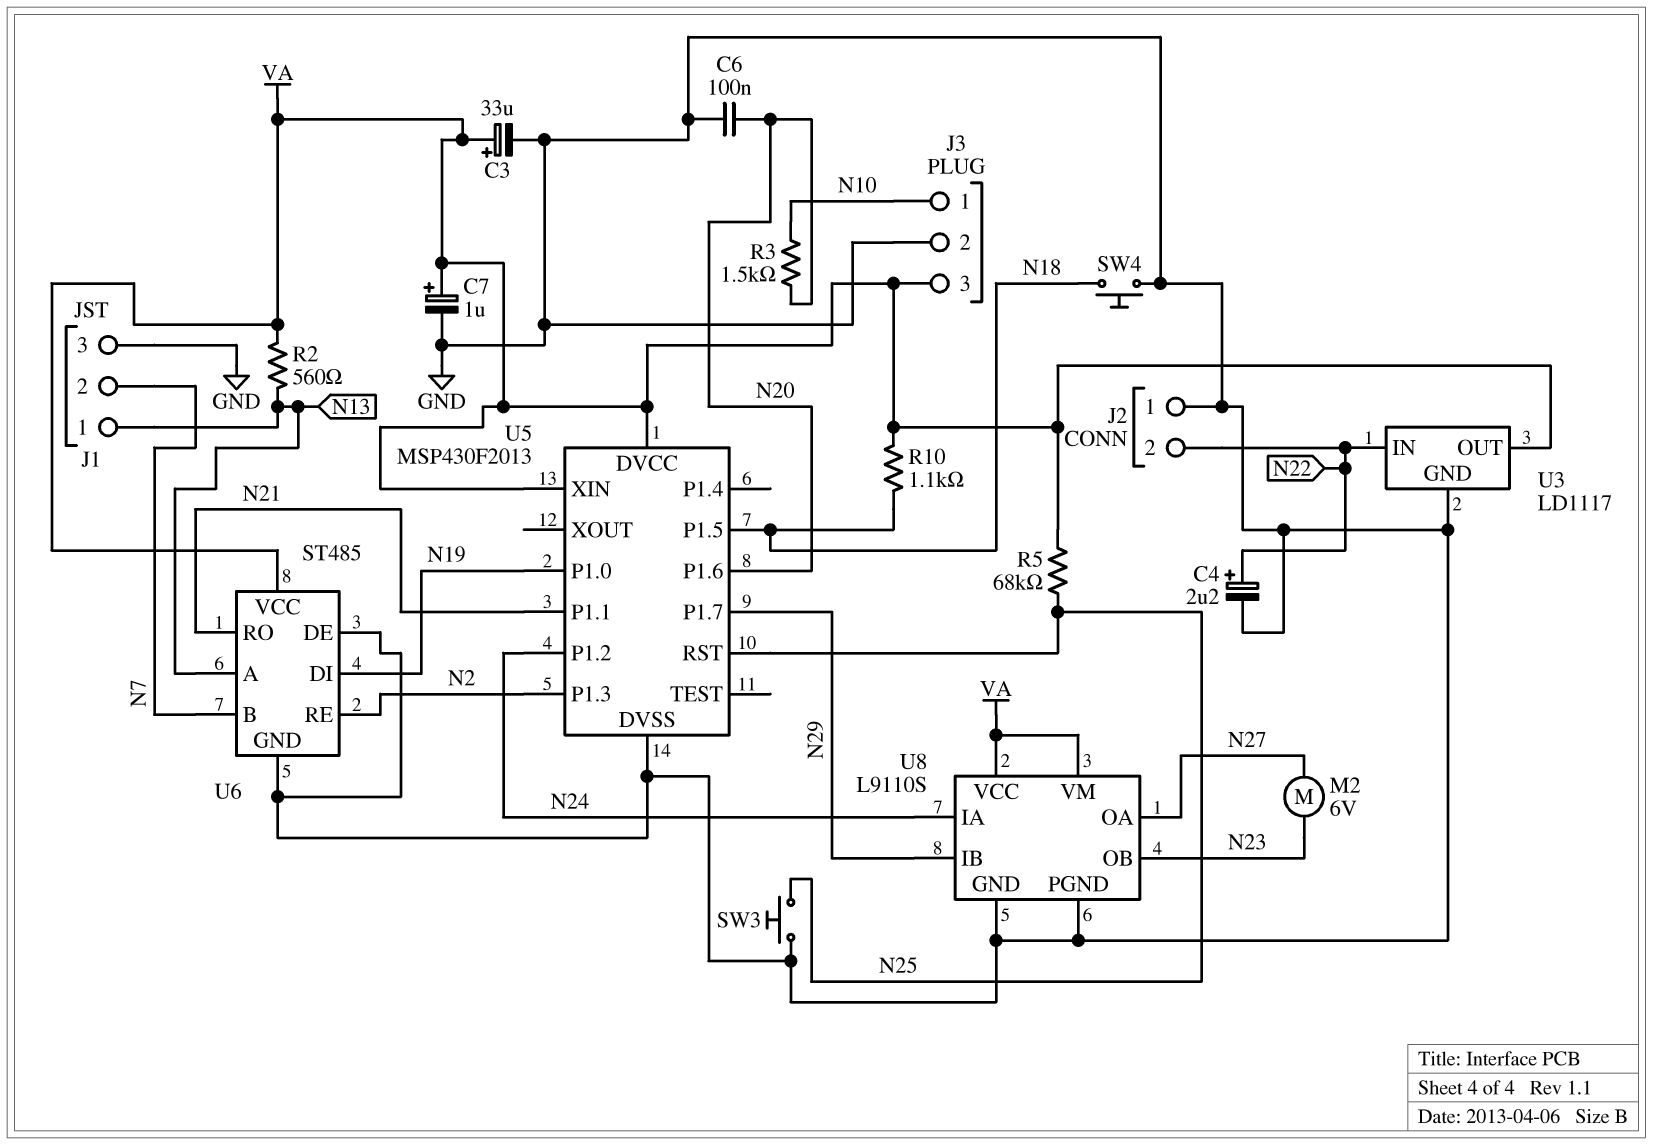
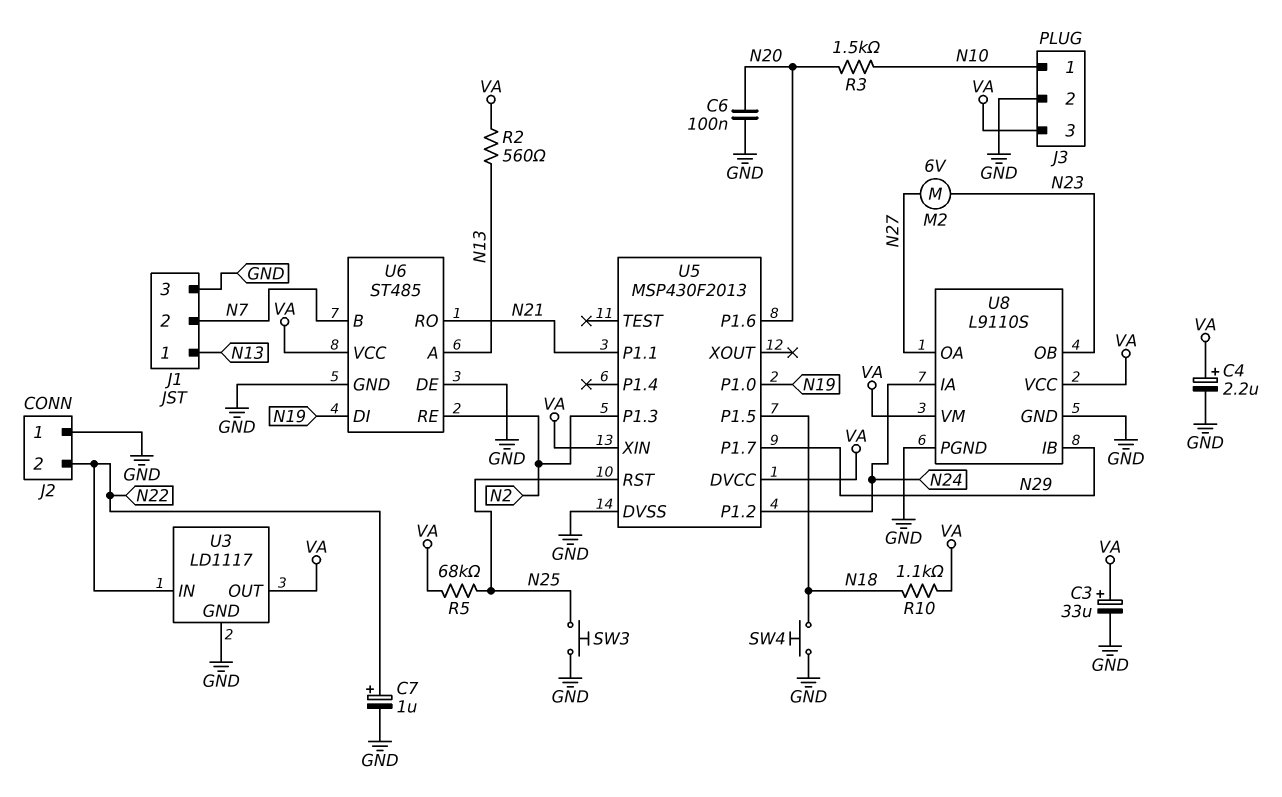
C4: 2.2uF (plus N22, minus GND) -> 2.2uF (plus VA, minus GND)
C7: 1uF (plus VA, minus GND) -> 1uF (plus N22, minus GND)

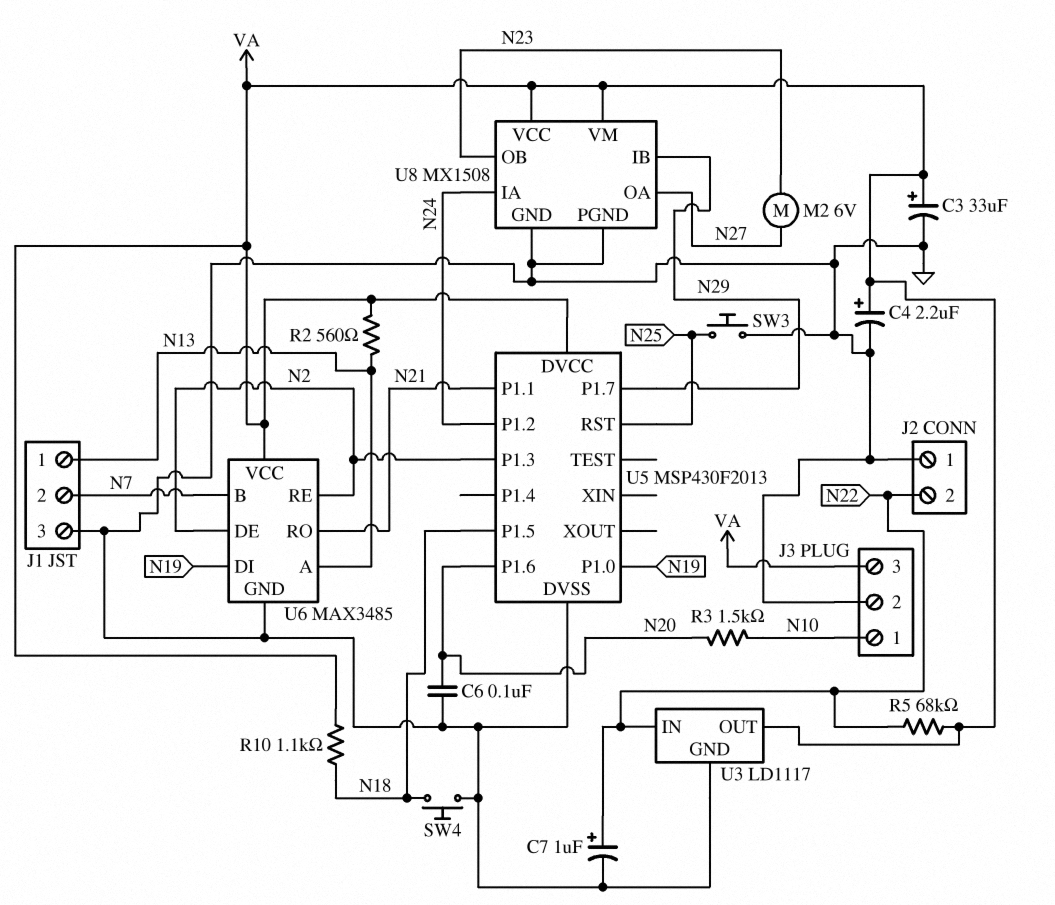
R5: 68k (N25, VA) -> 68k (N22, VA)
U5 pin XIN: VA -> none
U6: ST485 -> MAX3485
U6 pin DE: GND -> N2
U8: L9110S -> MX1508

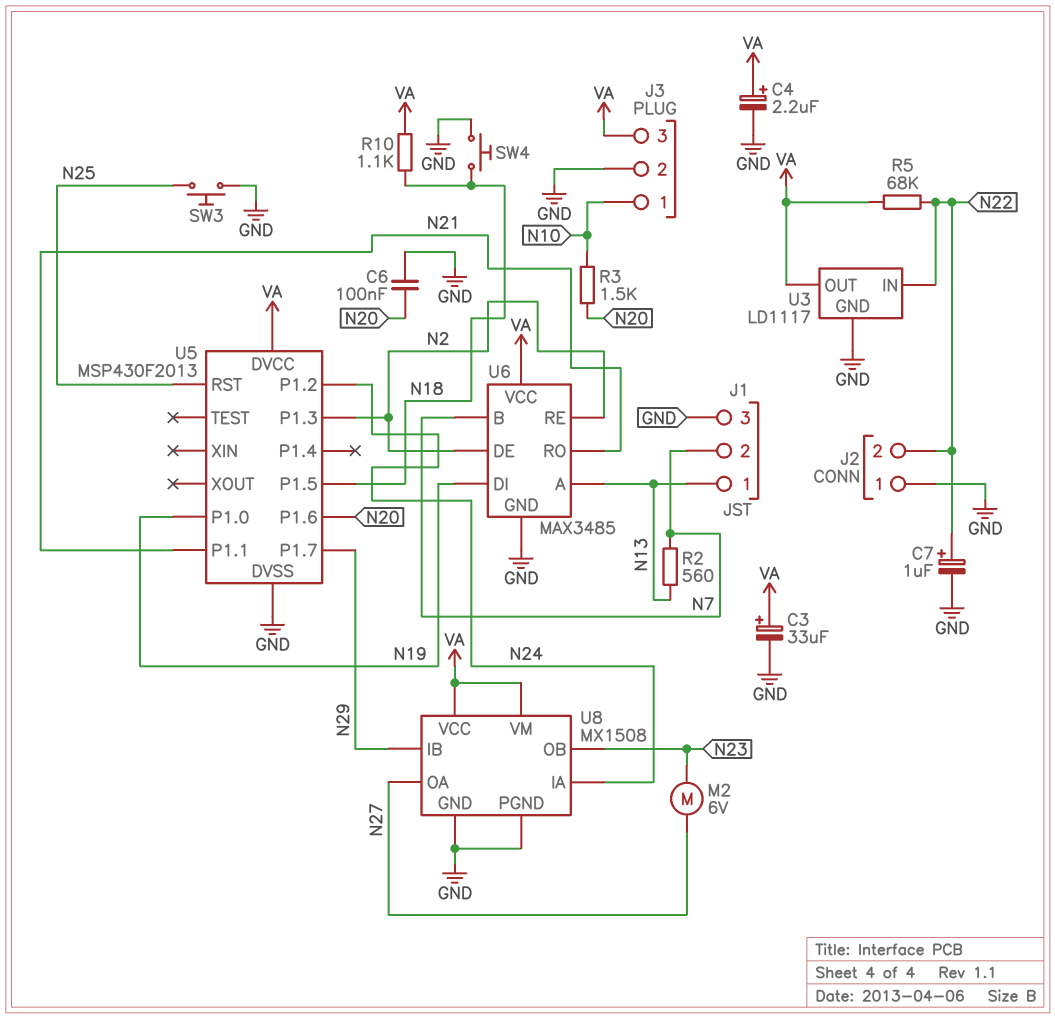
R2: 560 (N13, VA) -> 560 (N7, N13)

